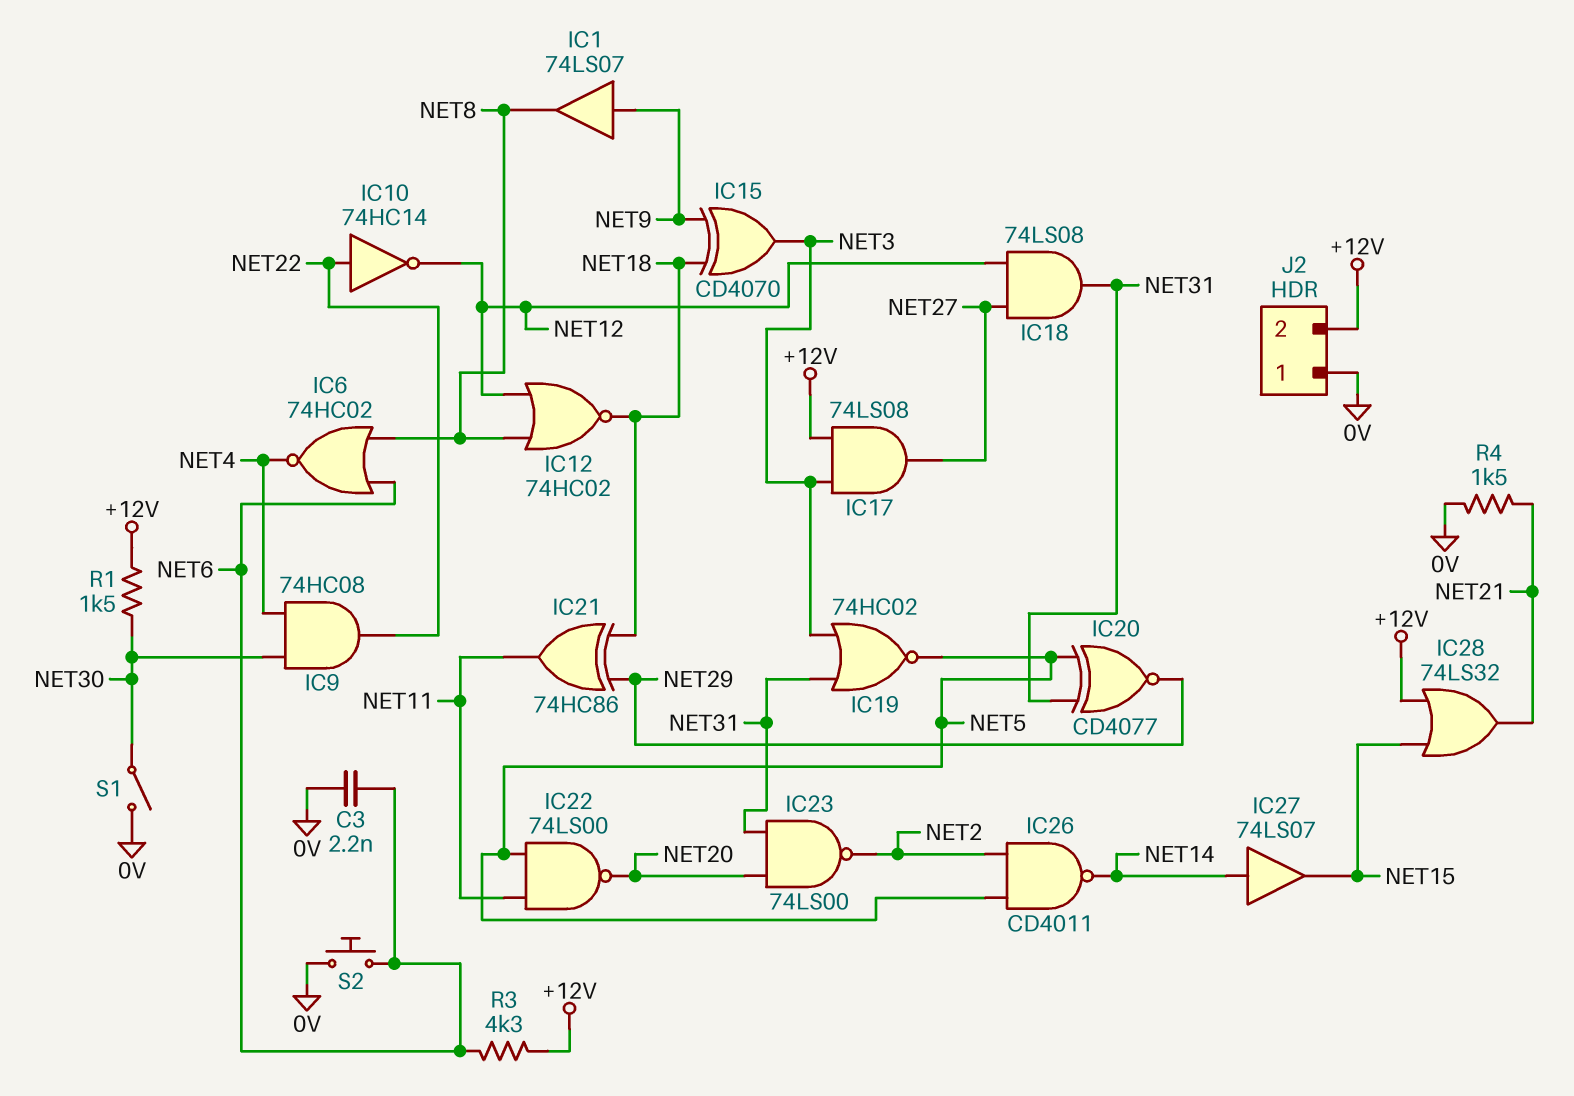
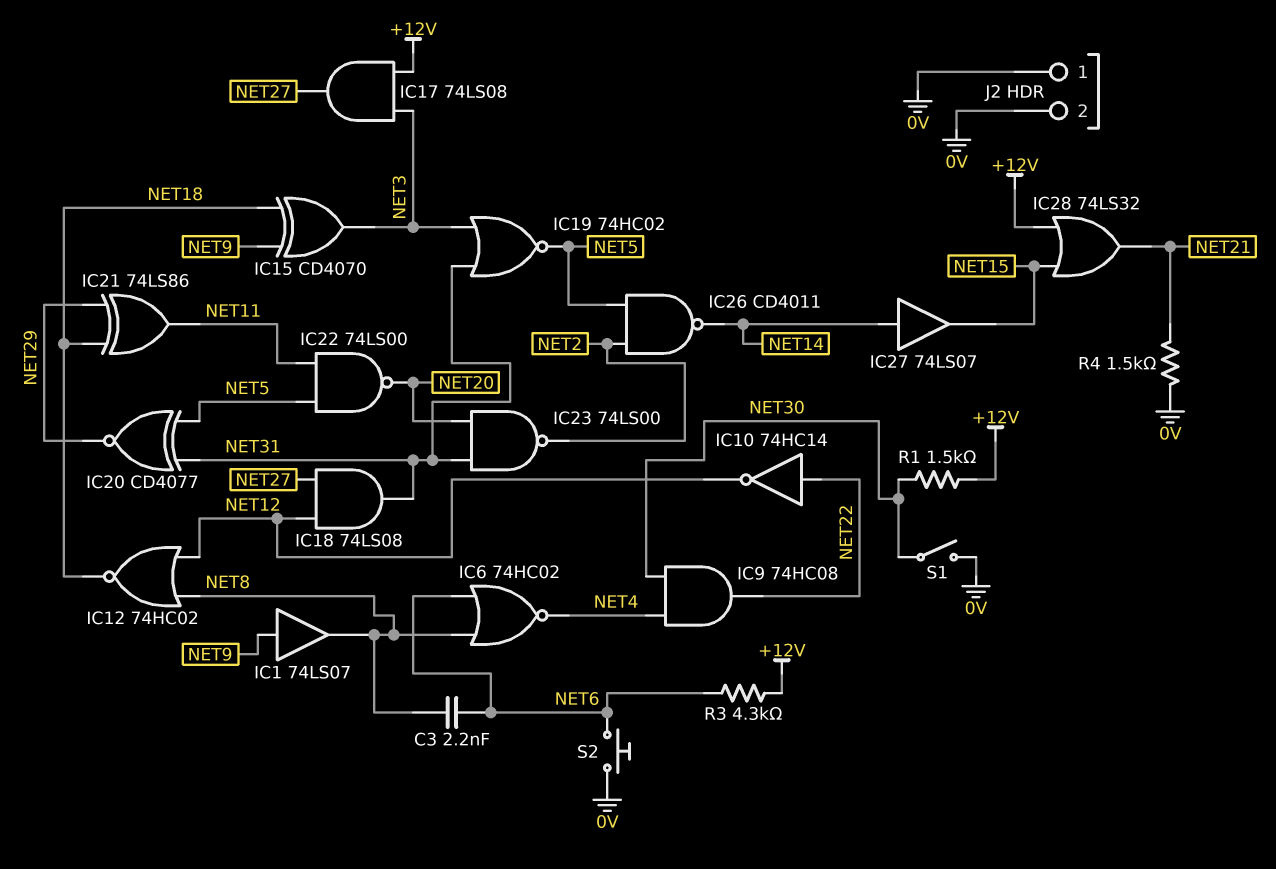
C3: 2.2nF (0V, NET6) -> 2.2nF (NET6, NET8)
IC21: XOR 74HC86 (in NET18, in NET29, out NET11) -> XOR 74LS86 (in NET18, in NET29, out NET11)
J2 pin 2: +12V -> 0V

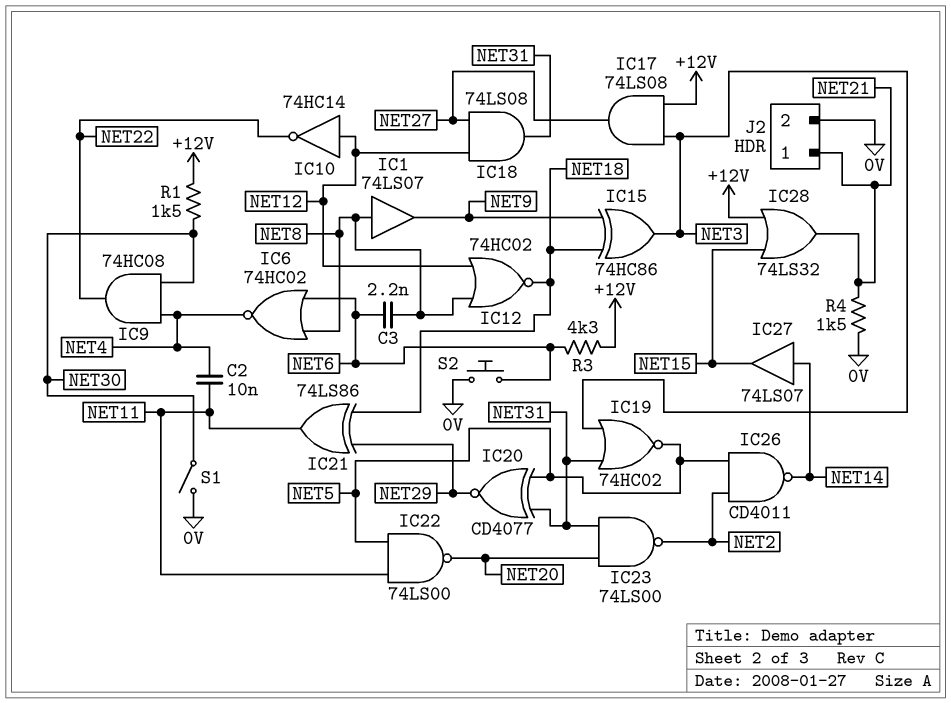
C2: none -> 10nF (NET4, NET11)
IC1: buffer 74LS07 (in NET9, out NET8) -> buffer 74LS07 (in NET8, out NET9)
IC10: NOT 74HC14 (in NET22, out NET12) -> NOT 74HC14 (in NET12, out NET22)
IC15: XOR CD4070 (in NET9, in NET18, out NET3) -> XOR 74HC86 (in NET9, in NET18, out NET3)
J2 pin 1: 0V -> NET21

